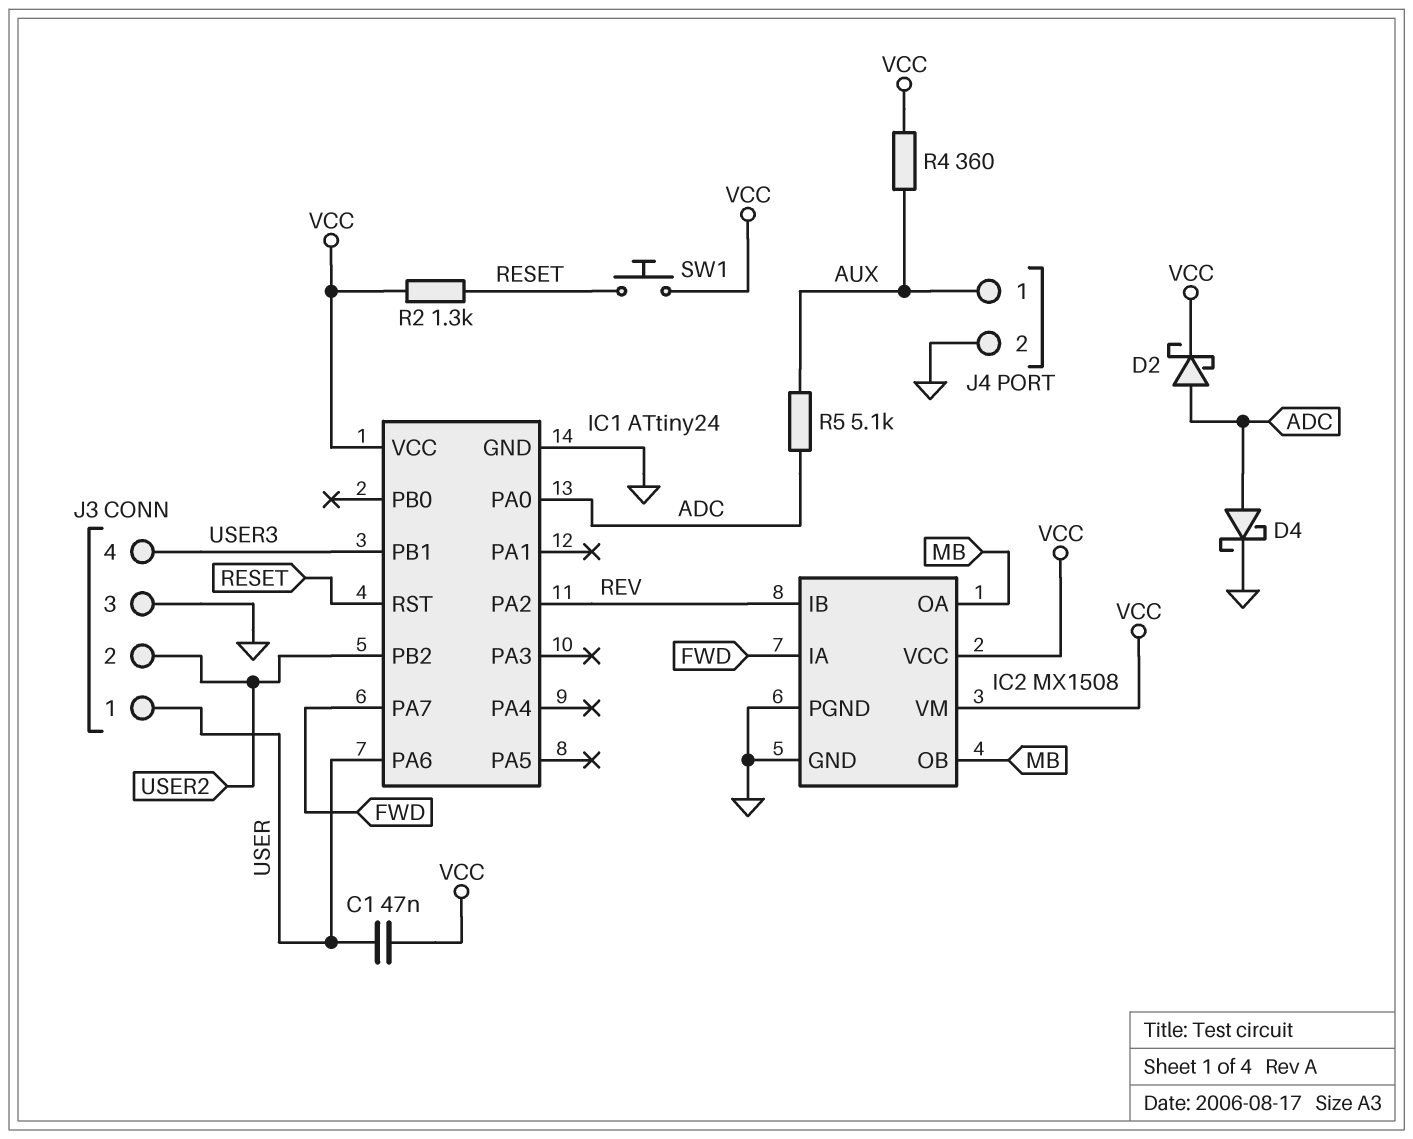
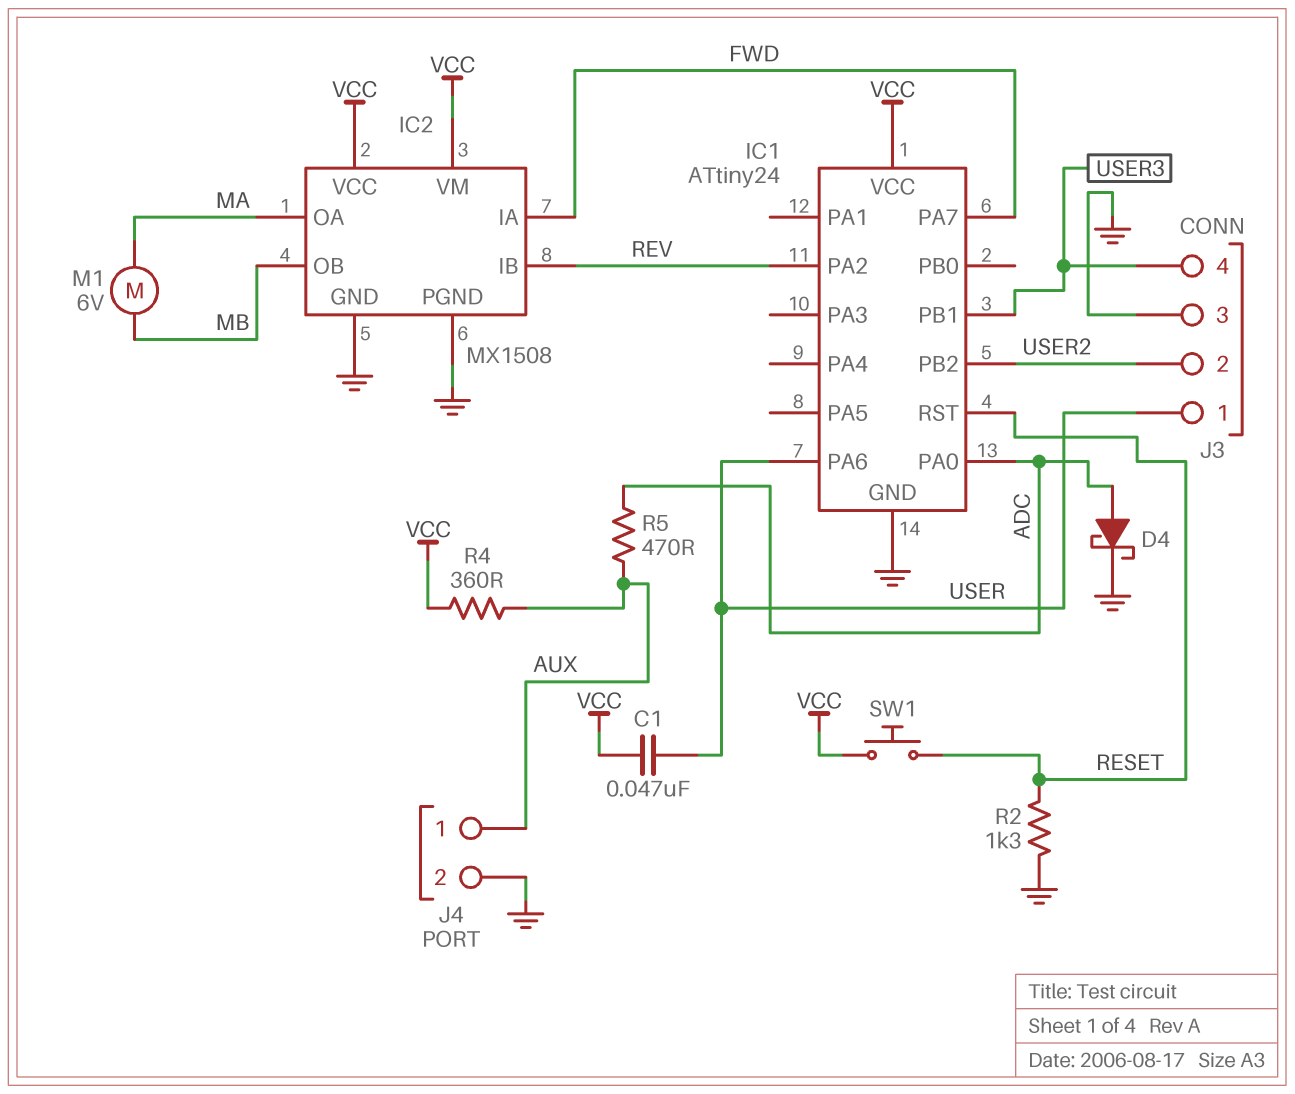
D2: schottky (A ADC, K VCC) -> none
IC2 pin OA: MB -> MA
M1: none -> motor 6V (MA, MB)
R2: 1.3k (RESET, VCC) -> 1.3k (GND, RESET)
R5: 5.1k (ADC, AUX) -> 470 (ADC, AUX)

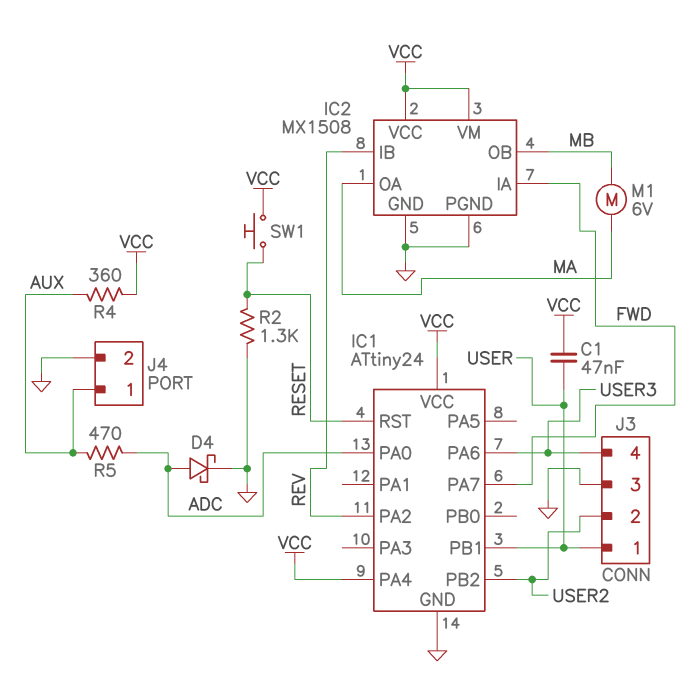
IC1 pin PA4: none -> VCC
IC1 pin PA6: USER -> USER3
IC1 pin PB1: USER3 -> USER

